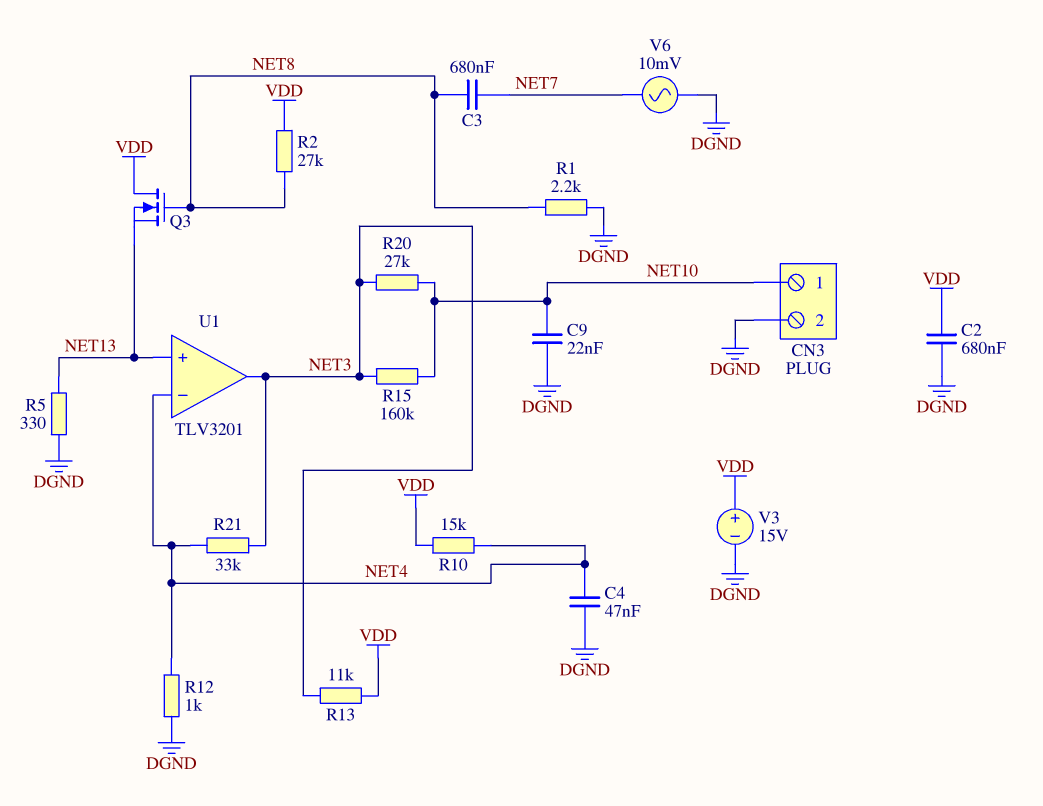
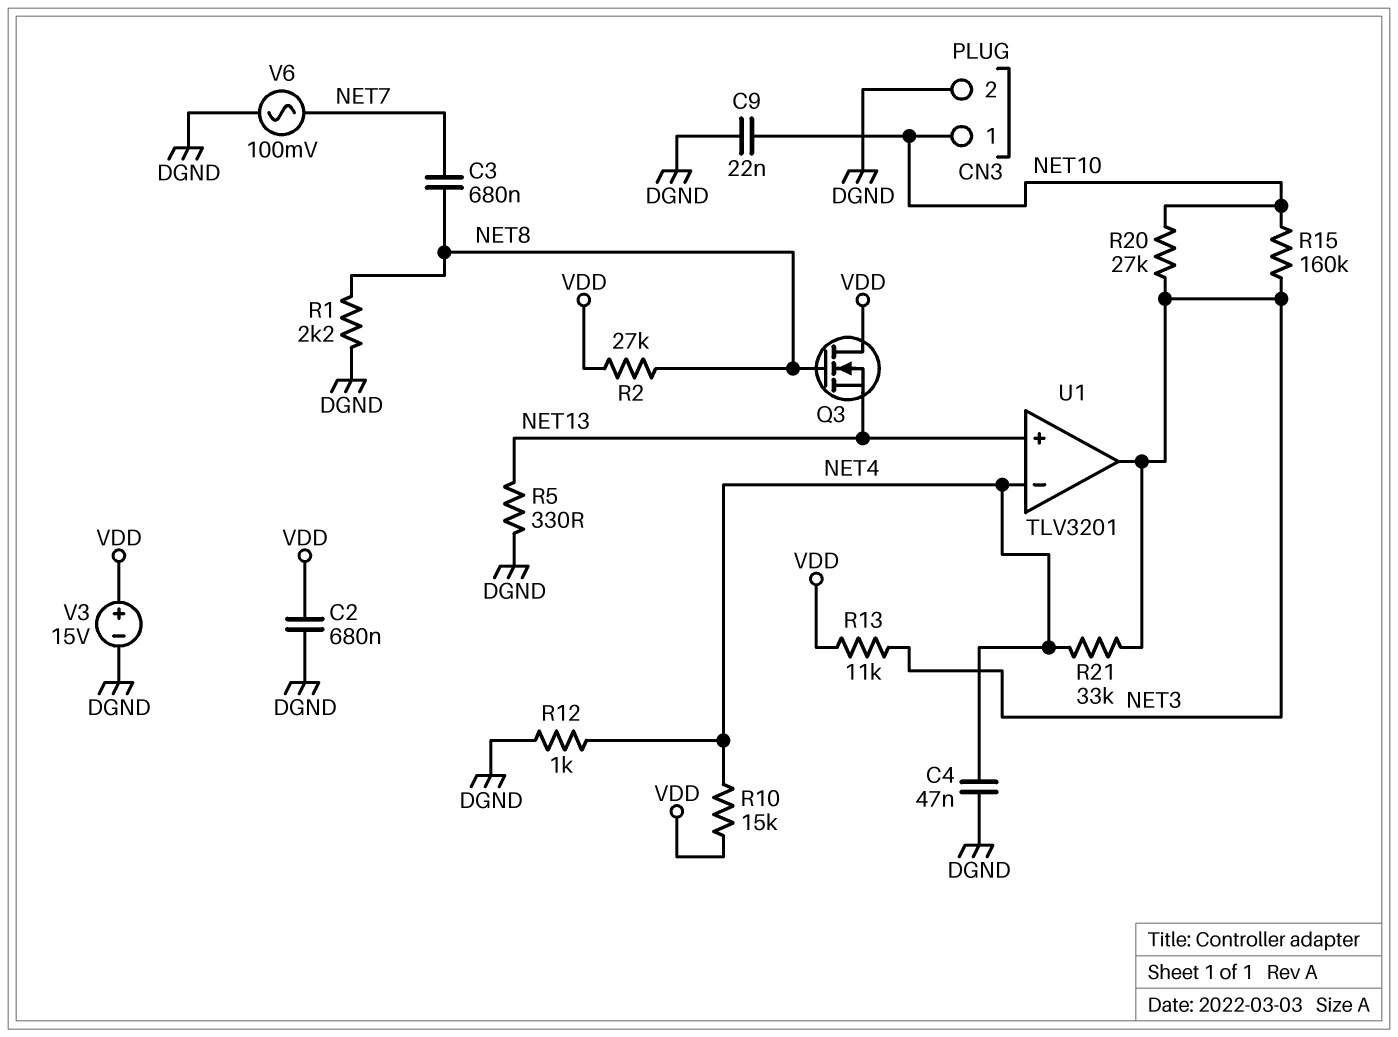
V6: AC 10mV (DGND, NET7) -> AC 100mV (DGND, NET7)

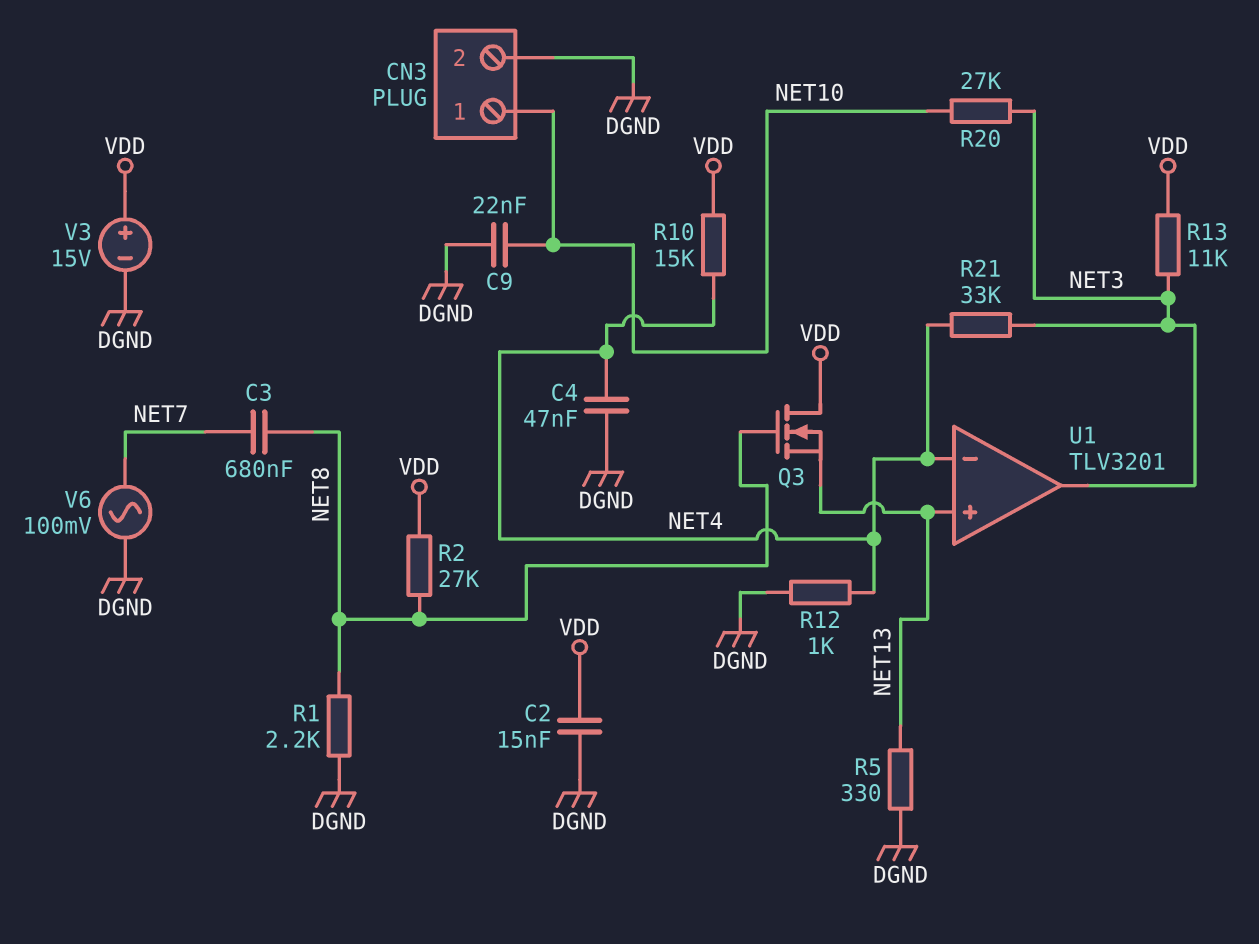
C2: 680nF (DGND, VDD) -> 15nF (DGND, VDD)
R15: 160k (NET3, NET10) -> none

